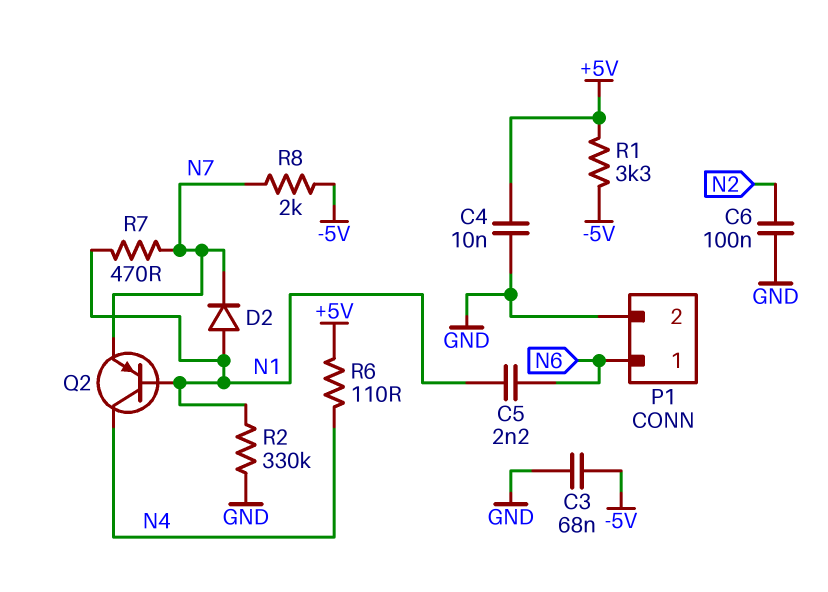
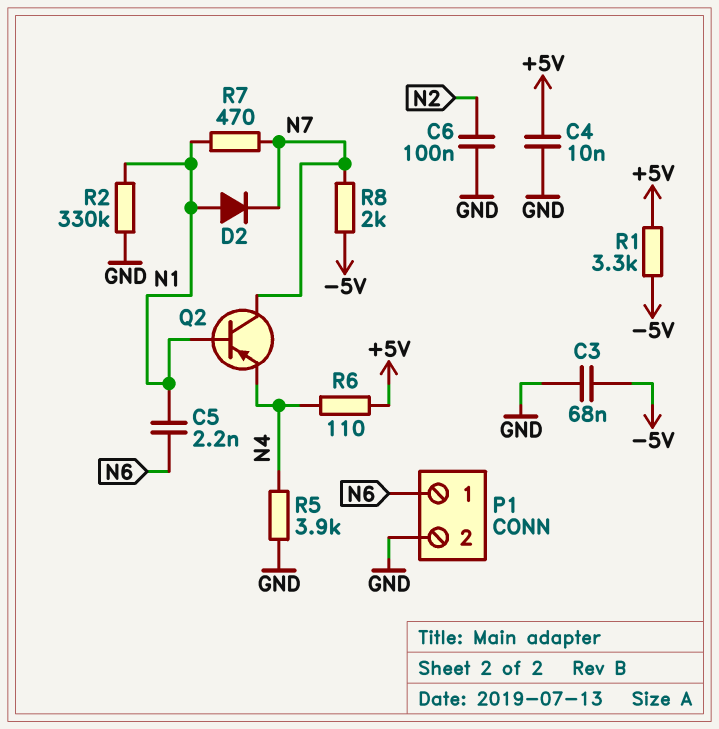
Q2: PNP (B N1, C N4, E N7) -> PNP (B N1, C N7, E N4)
R5: none -> 3.9k (GND, N4)

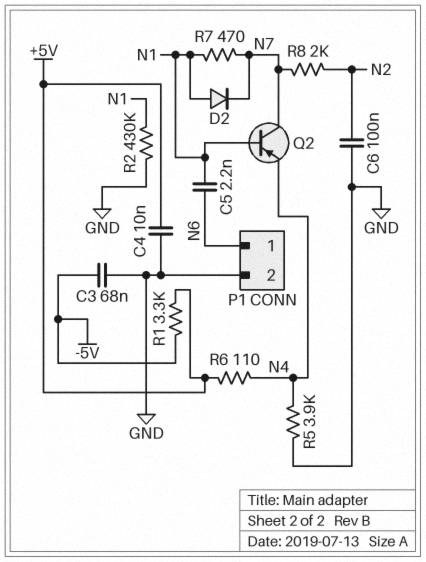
R2: 330k (GND, N1) -> 430k (GND, N1)
R8: 2k (-5V, N7) -> 2k (N2, N7)

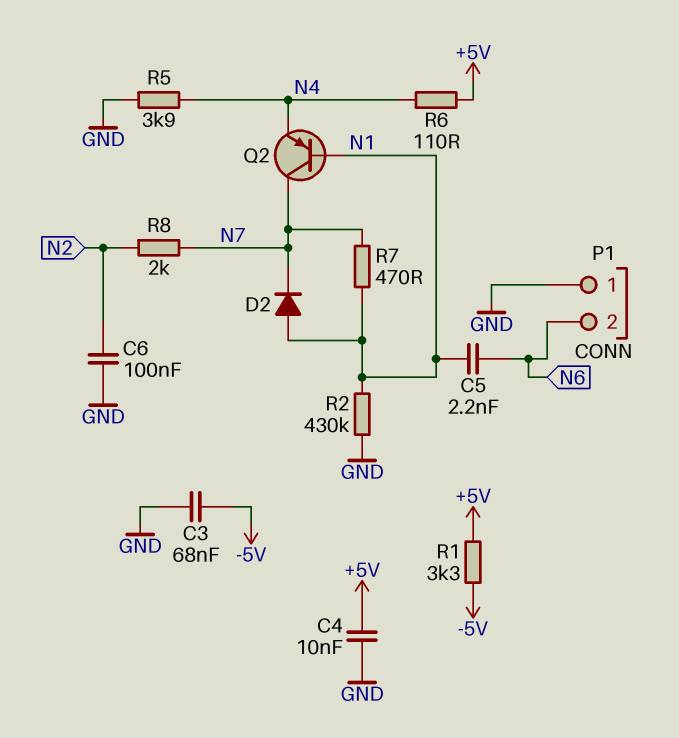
P1 pin 1: N6 -> GND
P1 pin 2: GND -> N6

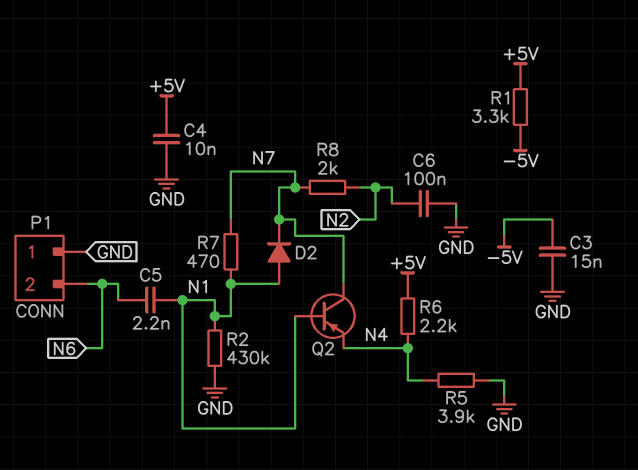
C3: 68nF (-5V, GND) -> 15nF (-5V, GND)
R6: 110 (+5V, N4) -> 2.2k (+5V, N4)

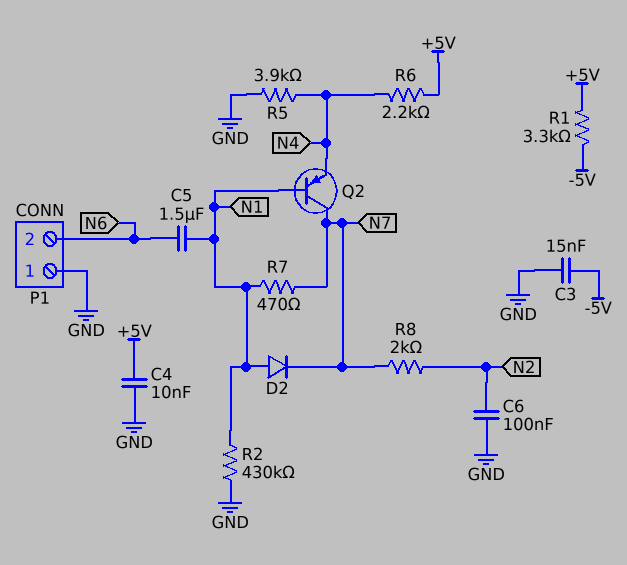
C5: 2.2nF (N1, N6) -> 1.5uF (N1, N6)

